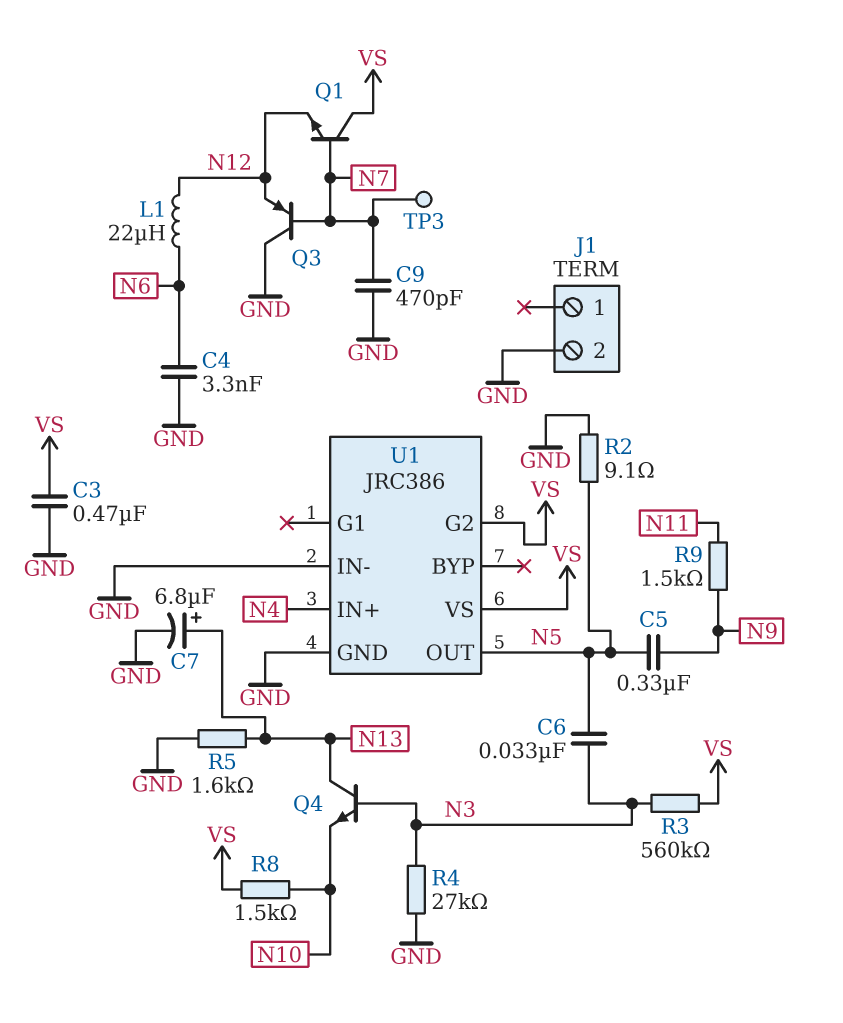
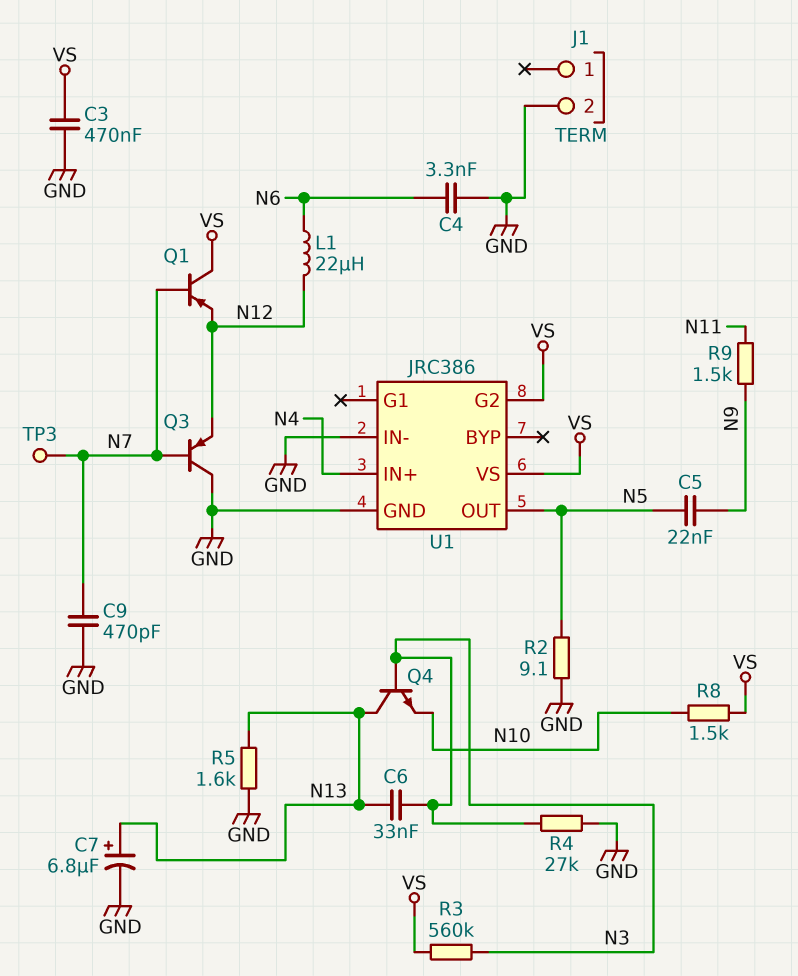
C5: 330nF (N5, N9) -> 22nF (N5, N9)
C6: 33nF (N3, N5) -> 33nF (N3, N13)
Q1: NPN (B N7, C VS, E N12) -> PNP (B N7, C VS, E N12)

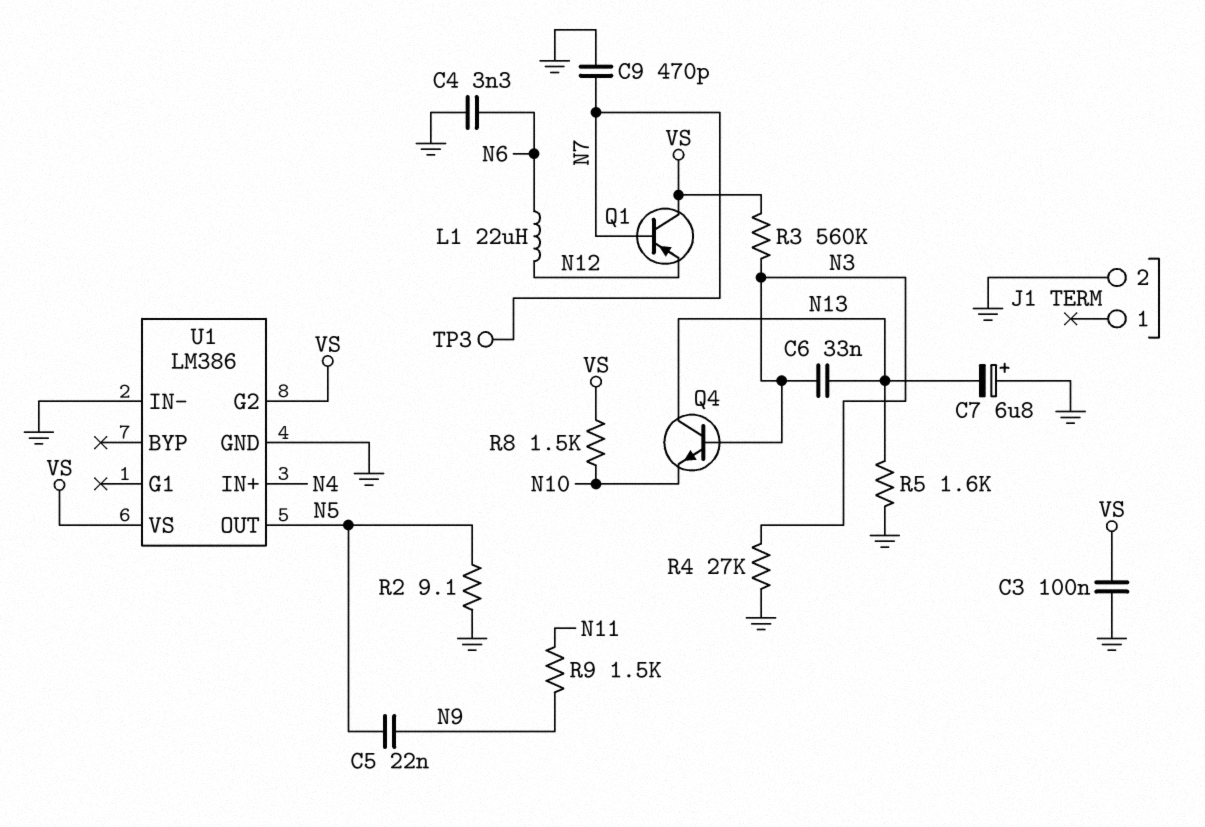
C3: 470nF (GND, VS) -> 100nF (GND, VS)
C7: 6.8uF (plus N13, minus GND) -> 6.8uF (plus GND, minus N13)
Q3: PNP (B N7, C GND, E N12) -> none
U1: JRC386 -> LM386

